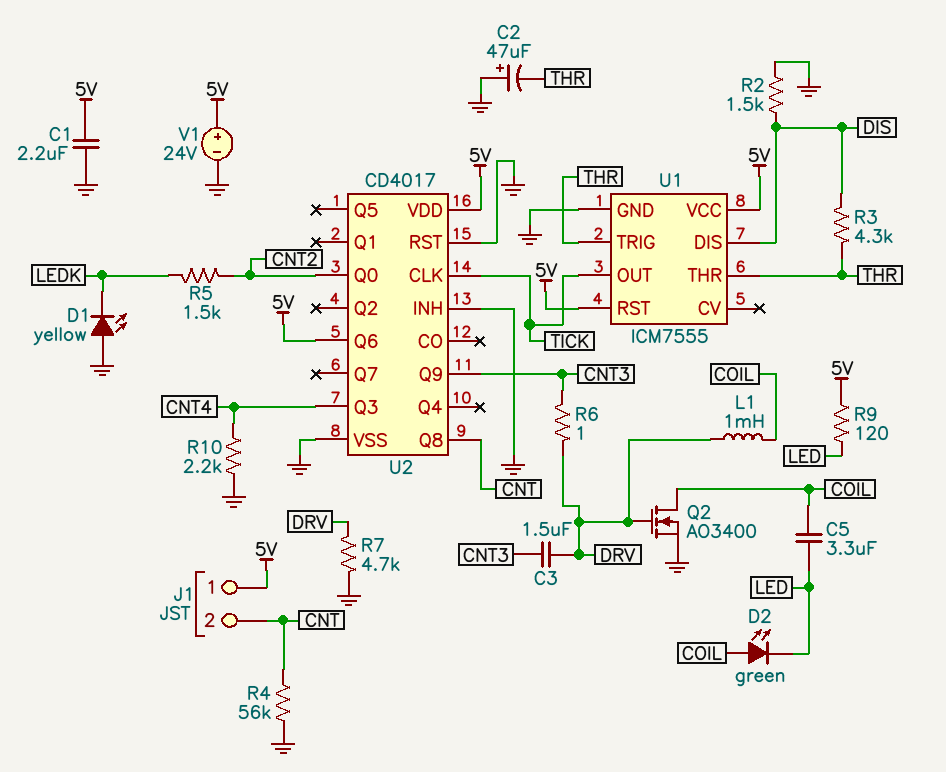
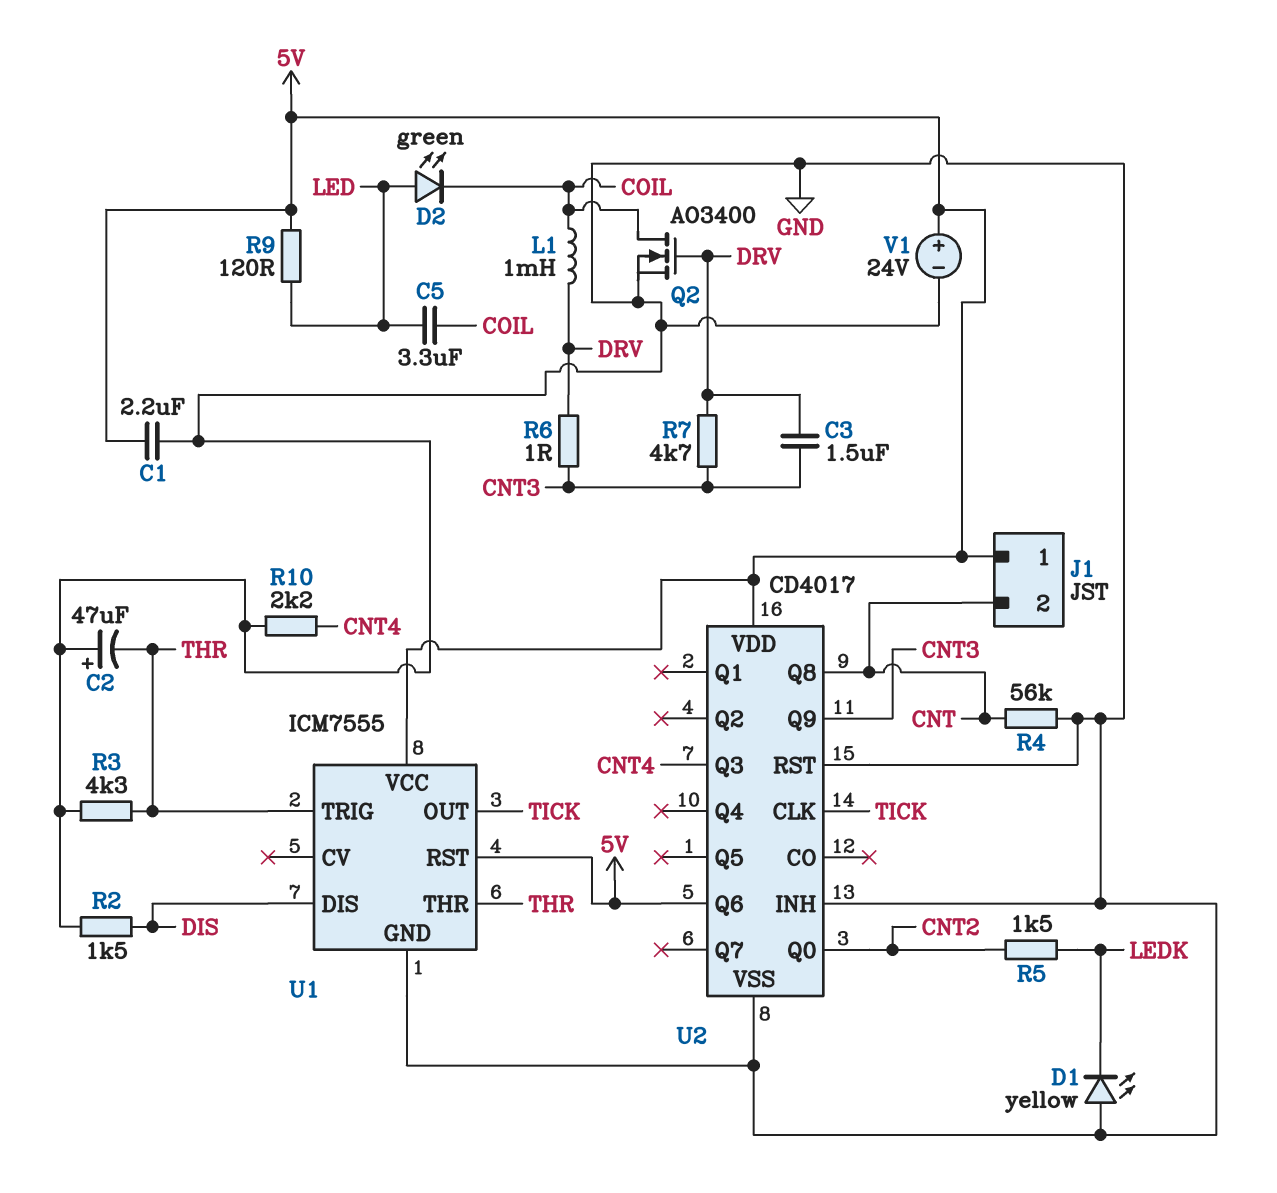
D2: LED green (A COIL, K LED) -> LED green (A LED, K COIL)
R3: 4.3k (DIS, THR) -> 4.3k (GND, THR)
R7: 4.7k (DRV, GND) -> 4.7k (CNT3, DRV)

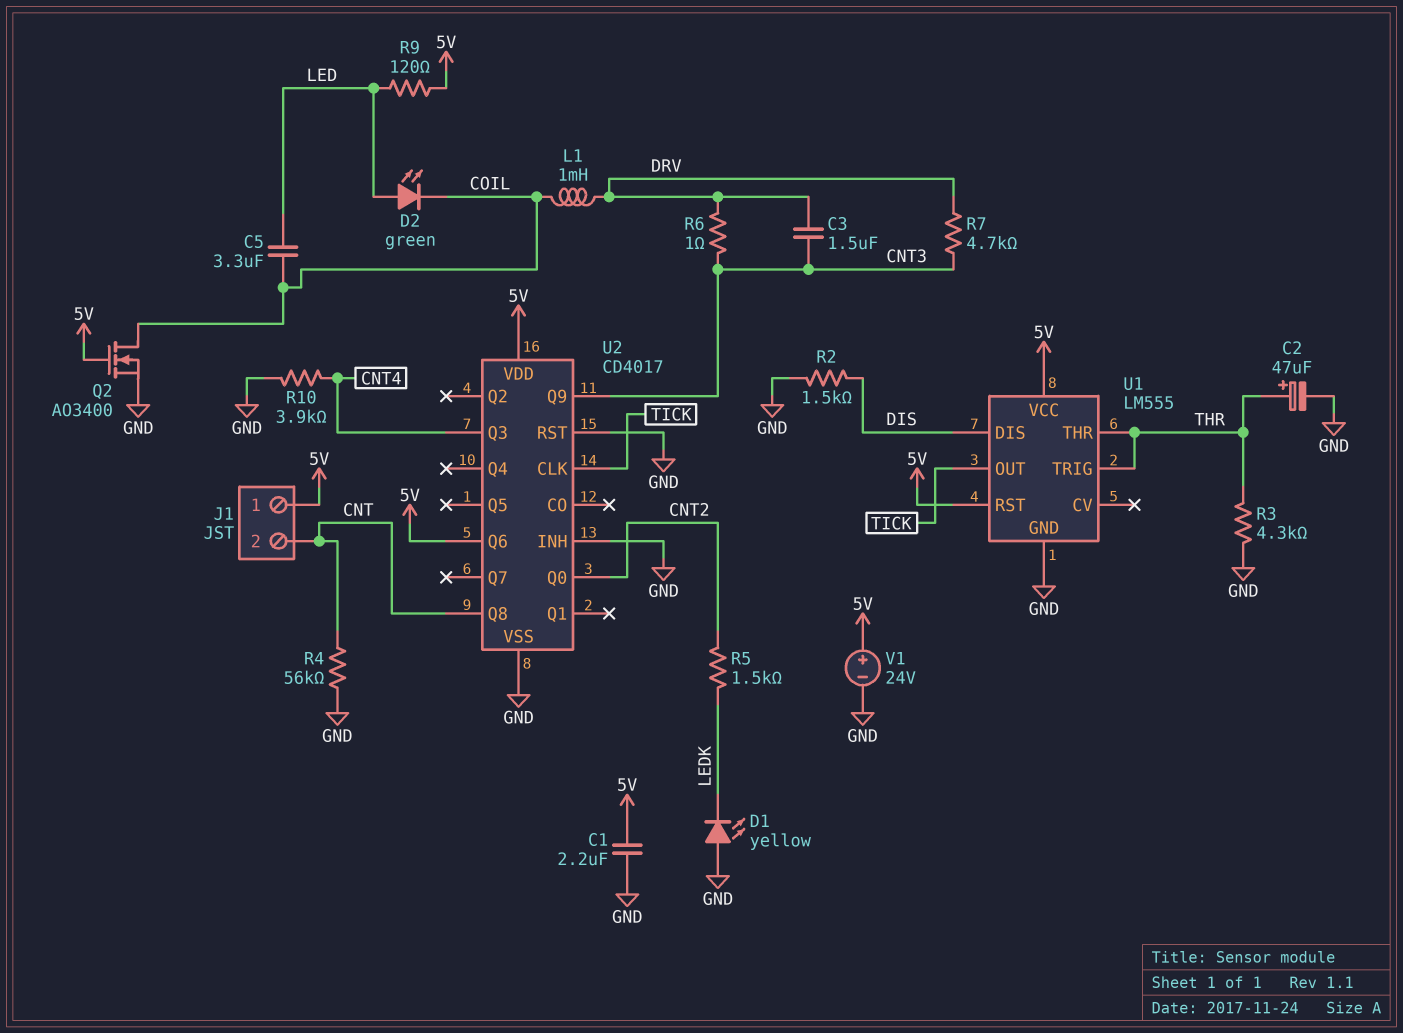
C2: 47uF (plus GND, minus THR) -> 47uF (plus THR, minus GND)
Q2: NMOS AO3400 (G DRV, D COIL, S GND) -> NMOS AO3400 (G 5V, D COIL, S GND)
R10: 2.2k (CNT4, GND) -> 3.9k (CNT4, GND)
U1: ICM7555 -> LM555

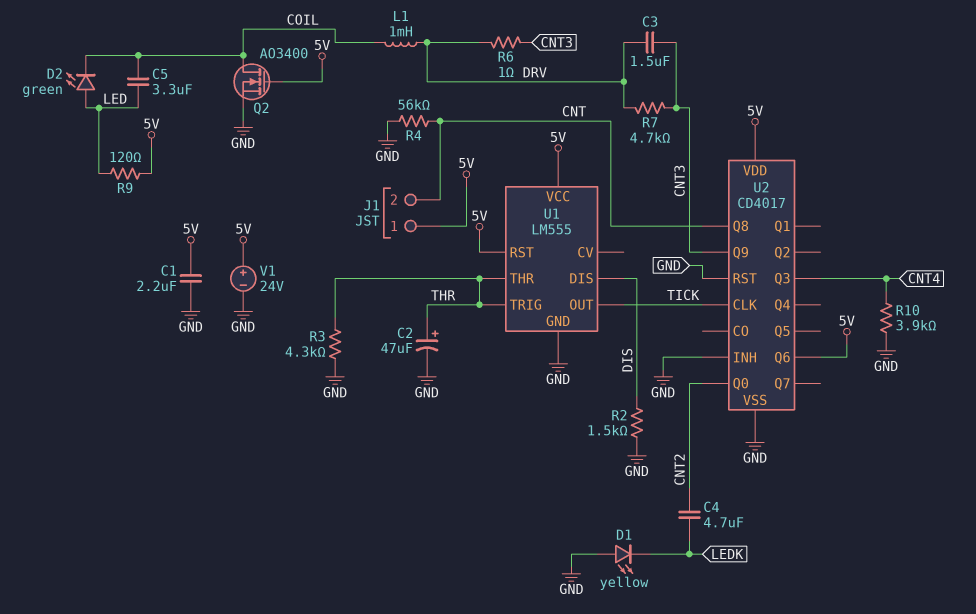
C4: none -> 4.7uF (CNT2, LEDK)
R5: 1.5k (CNT2, LEDK) -> none

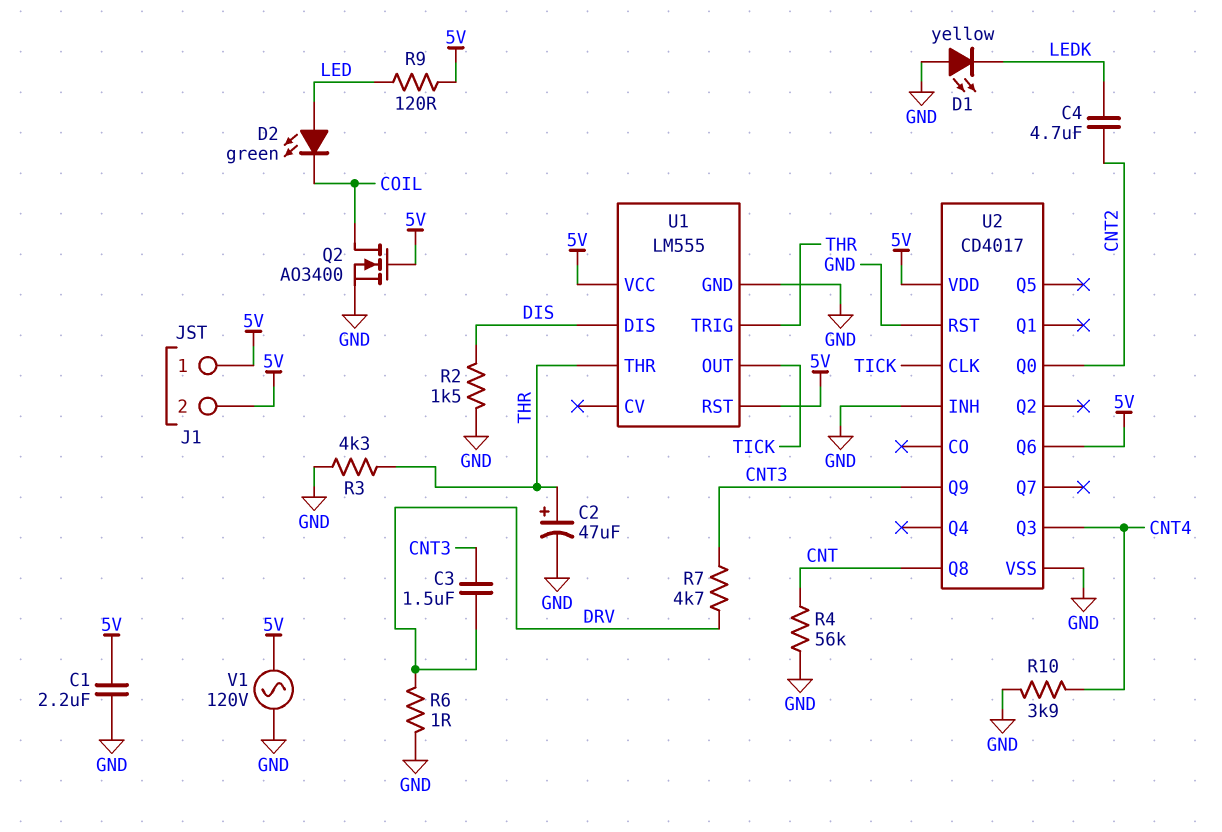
C5: 3.3uF (COIL, LED) -> none
J1 pin 2: CNT -> 5V
L1: 1mH (COIL, DRV) -> none
R6: 1 (CNT3, DRV) -> 1 (DRV, GND)
V1: 24V (plus 5V, minus GND) -> AC 120V (5V, GND)

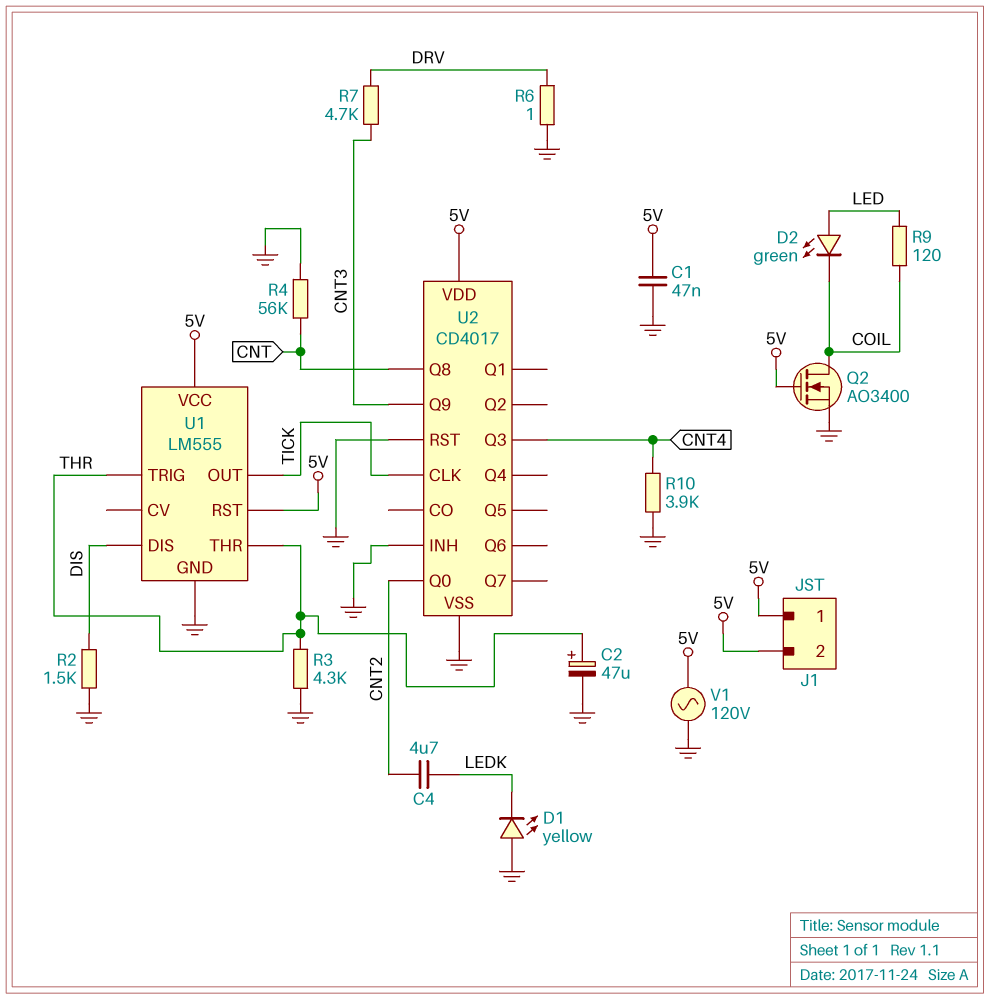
C1: 2.2uF (5V, GND) -> 47nF (5V, GND)
C3: 1.5uF (CNT3, DRV) -> none
R9: 120 (5V, LED) -> 120 (COIL, LED)
U2 pin Q6: 5V -> none

